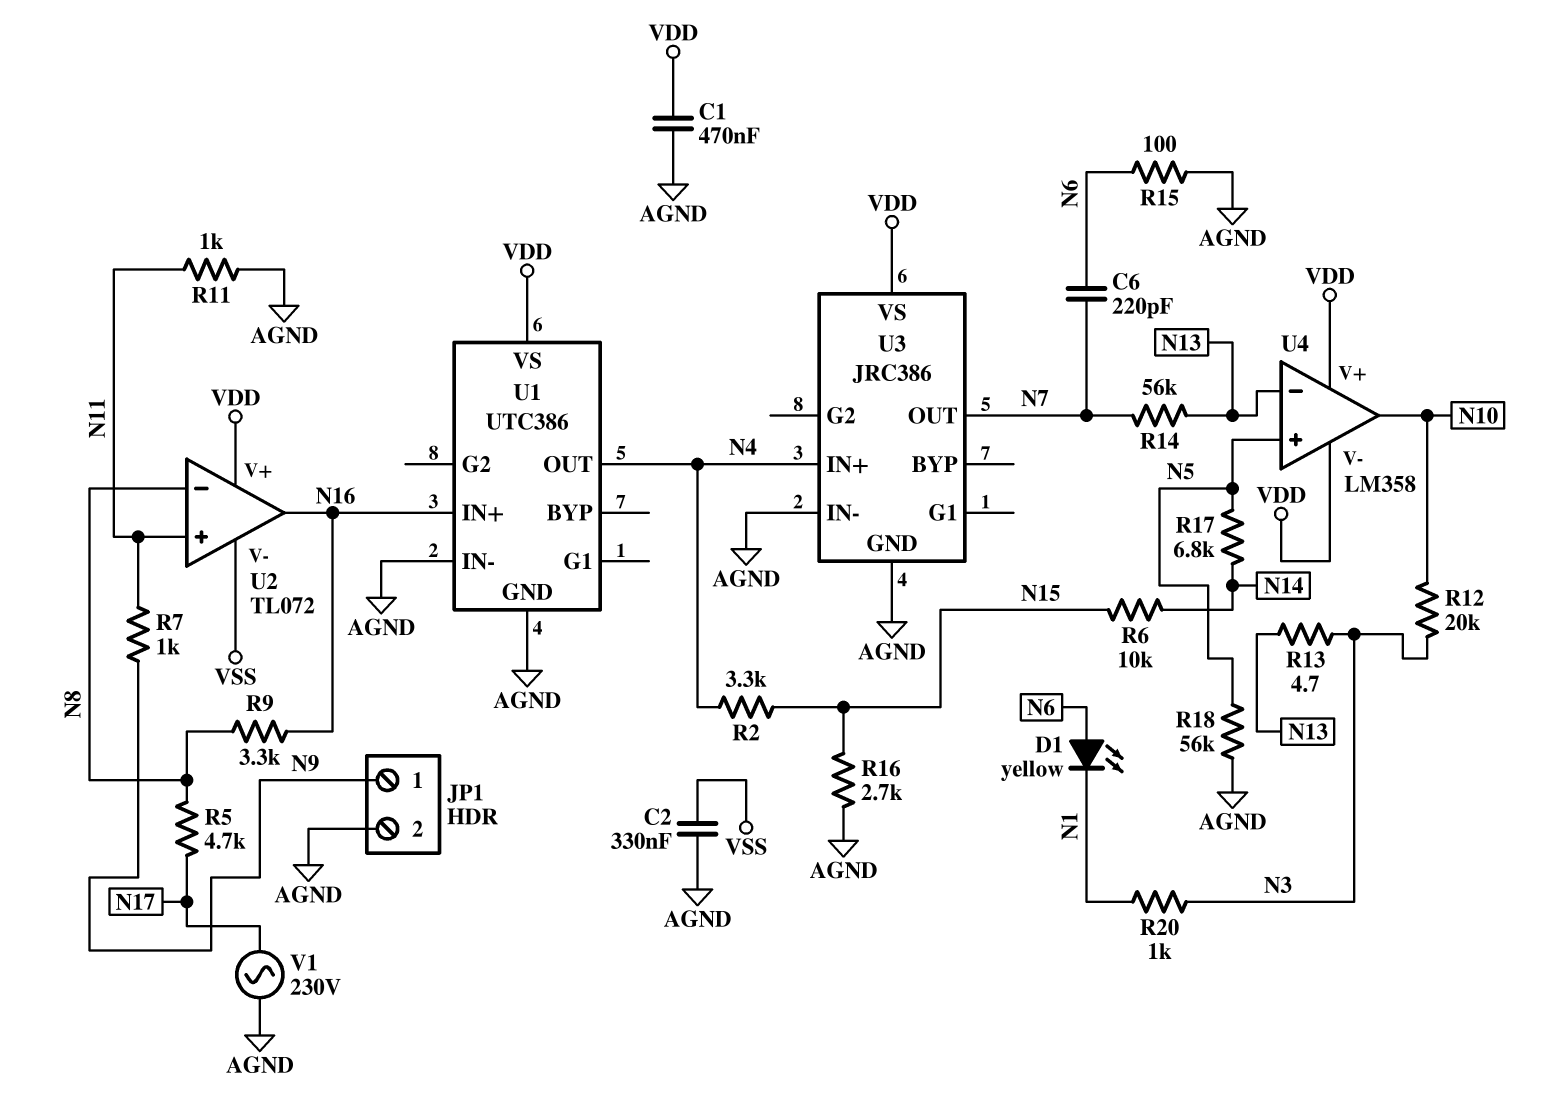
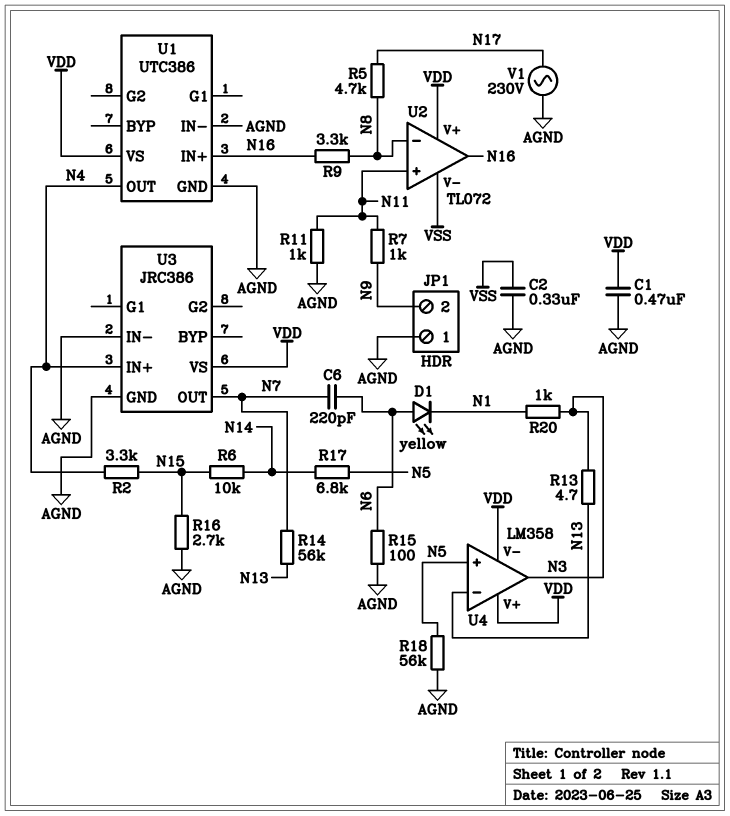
JP1 pin 1: N9 -> AGND
JP1 pin 2: AGND -> N9
R12: 20k (N3, N10) -> none
U4 pin out: N10 -> N3

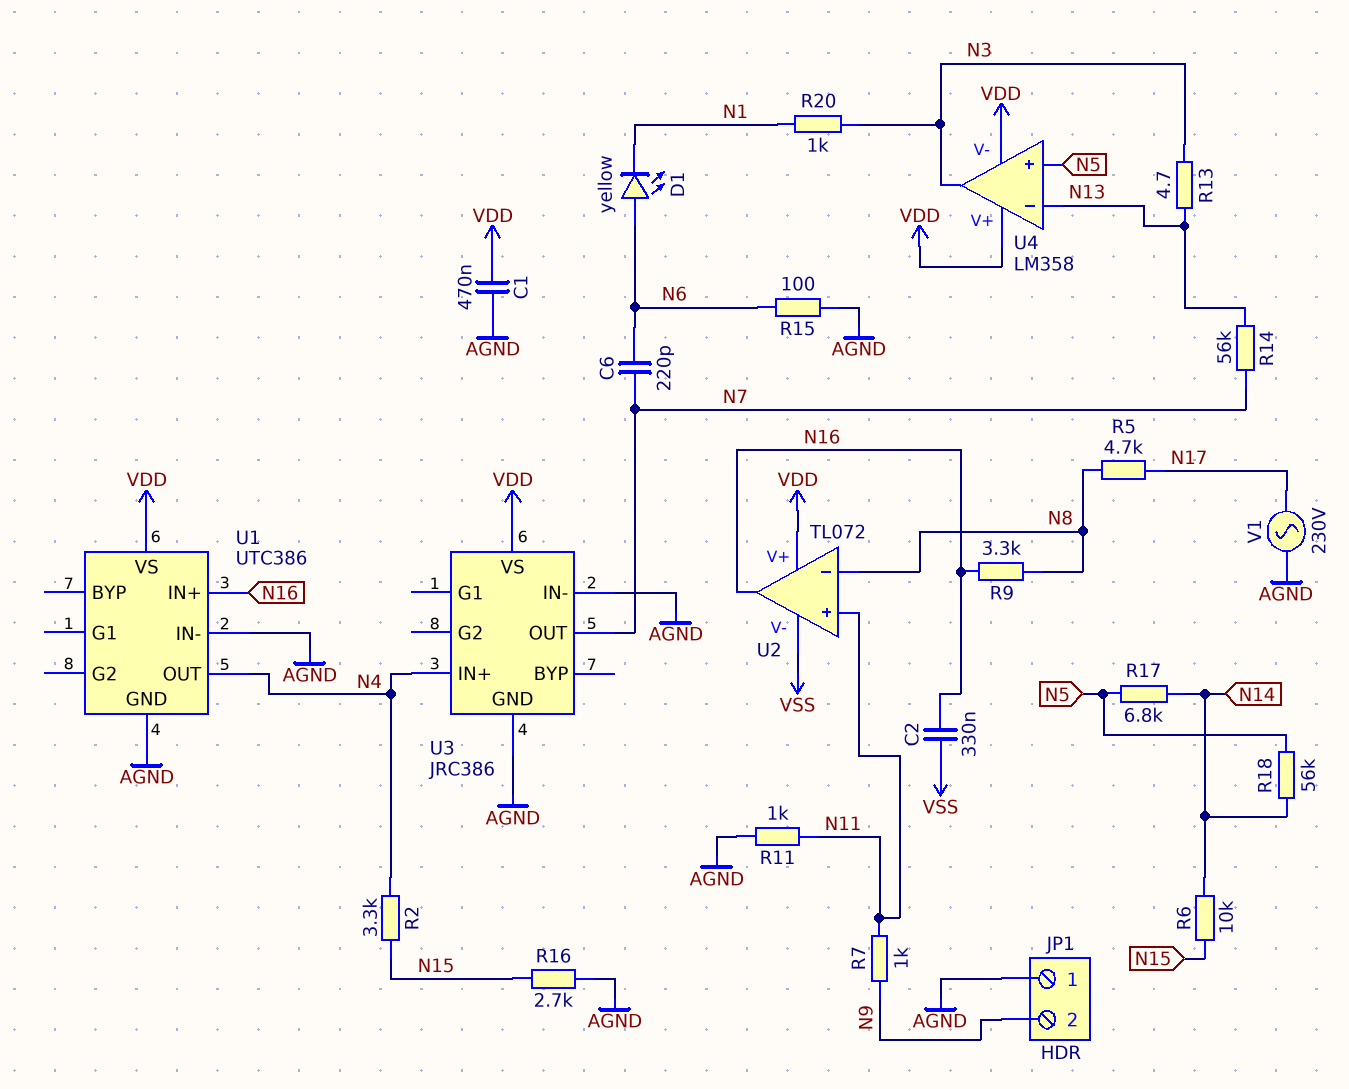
C2: 330nF (AGND, VSS) -> 330nF (N16, VSS)
R18: 56k (AGND, N5) -> 56k (N5, N14)

